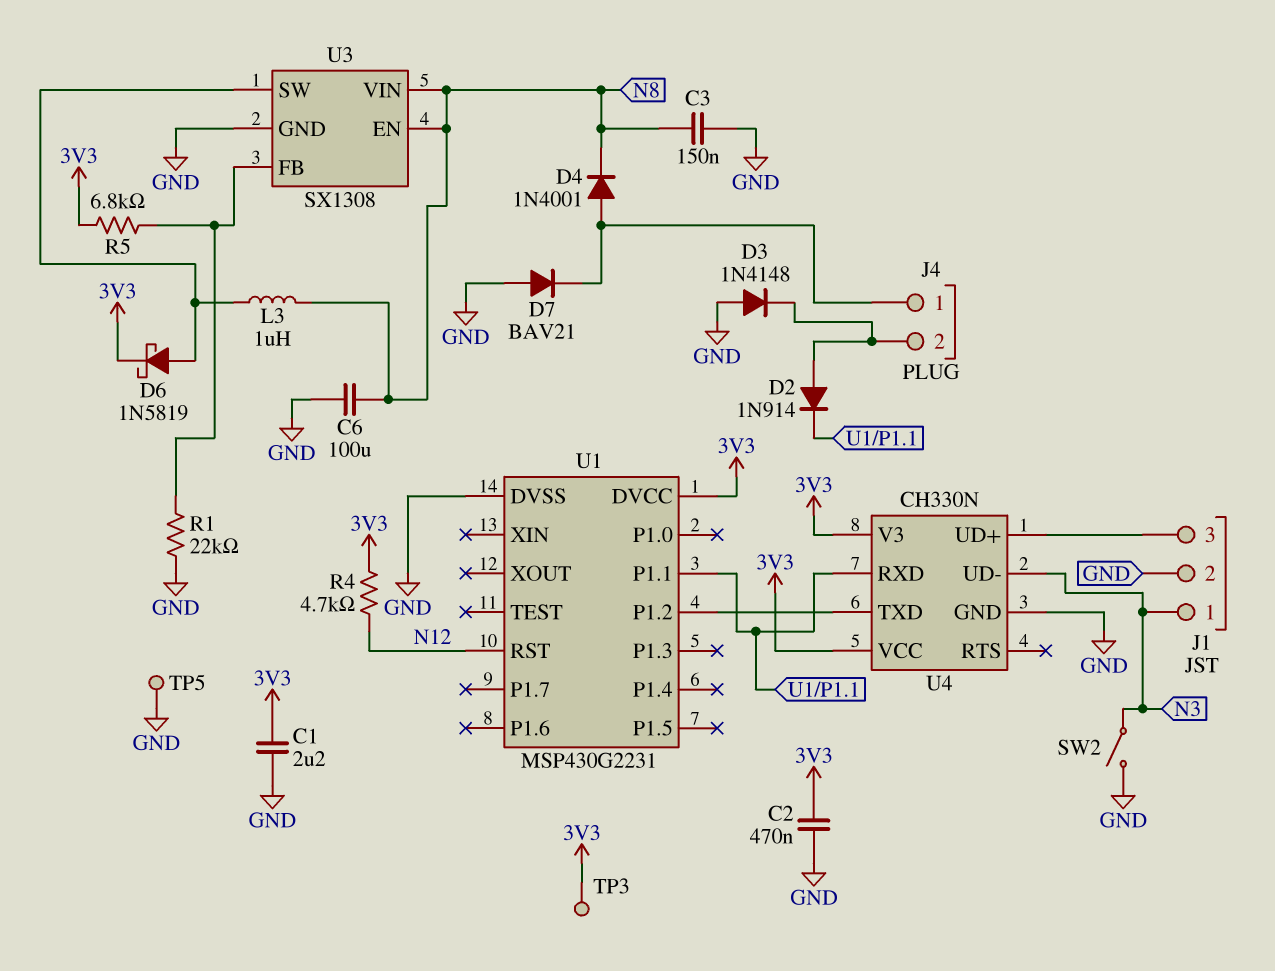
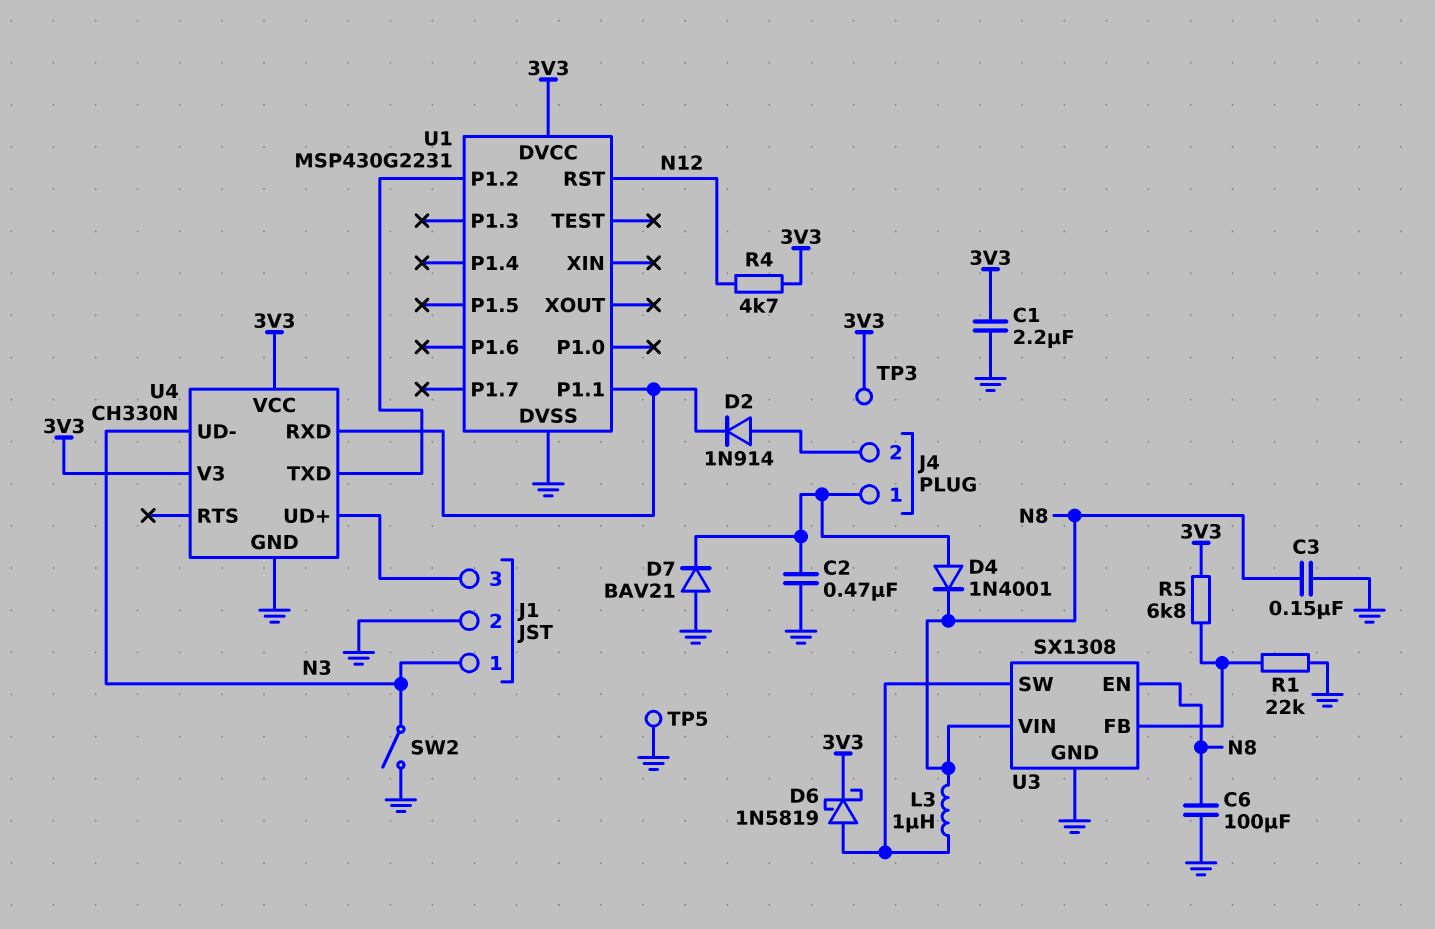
C2: 470nF (3V3, GND) -> 470nF (GND, J4/1)
D3: diode 1N4148 (A GND, K J4/2) -> none

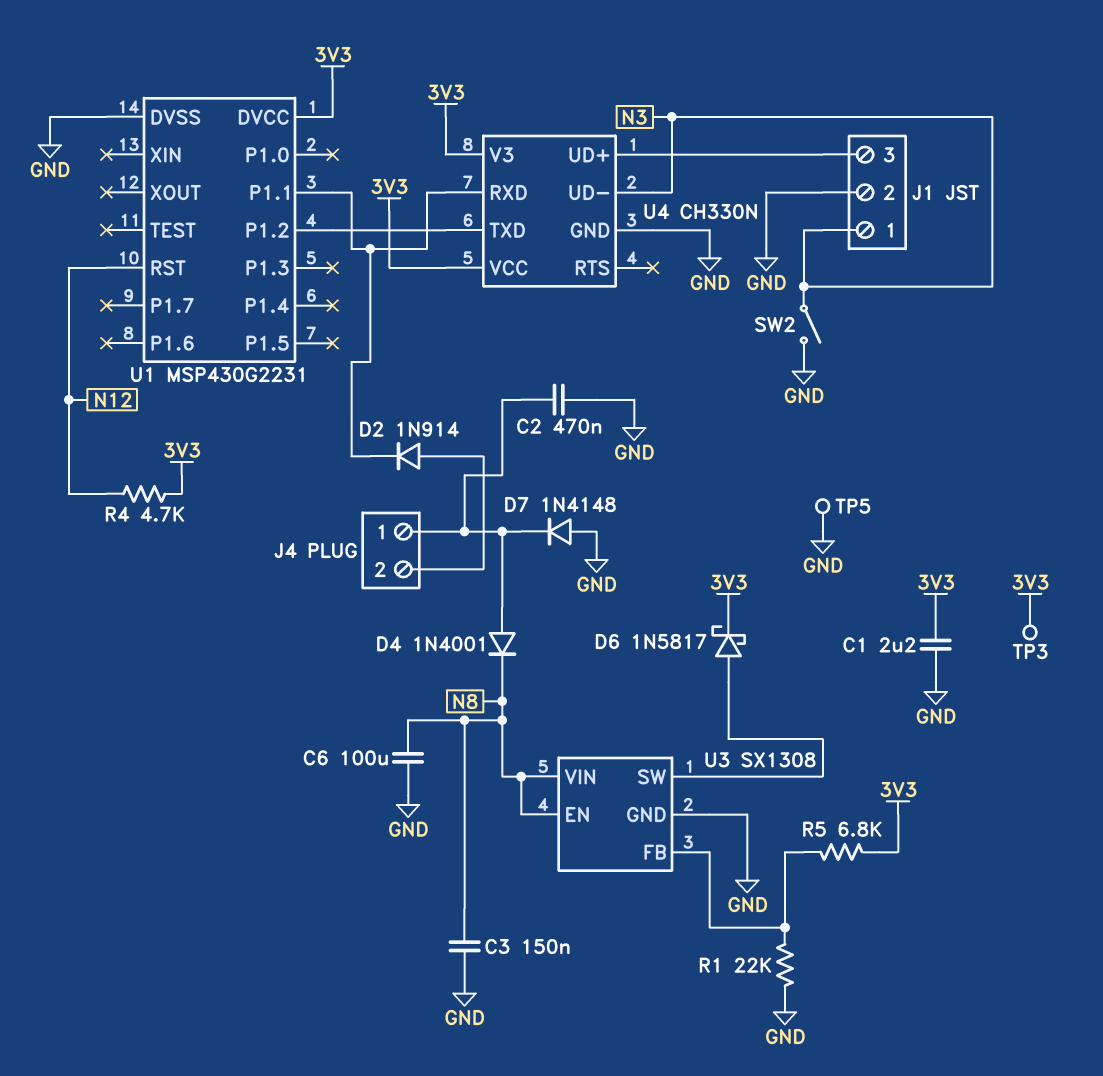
D6: schottky 1N5819 (A U3/SW, K 3V3) -> schottky 1N5817 (A U3/SW, K 3V3)
D7: diode BAV21 (A GND, K J4/1) -> diode 1N4148 (A GND, K J4/1)
L3: 1uH (N8, U3/SW) -> none

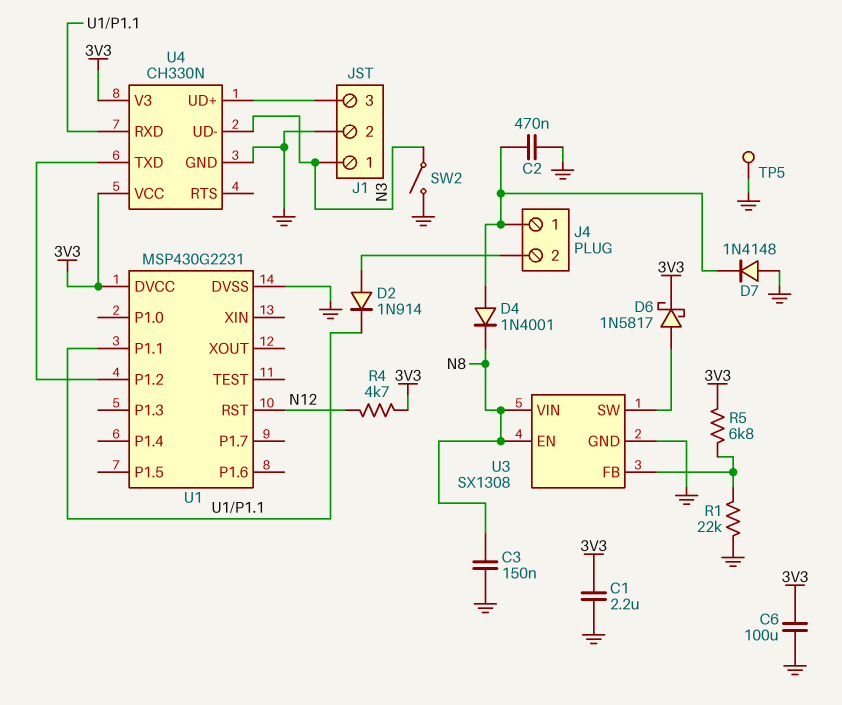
C6: 100uF (GND, N8) -> 100uF (3V3, GND)
TP3: test point (3V3) -> none

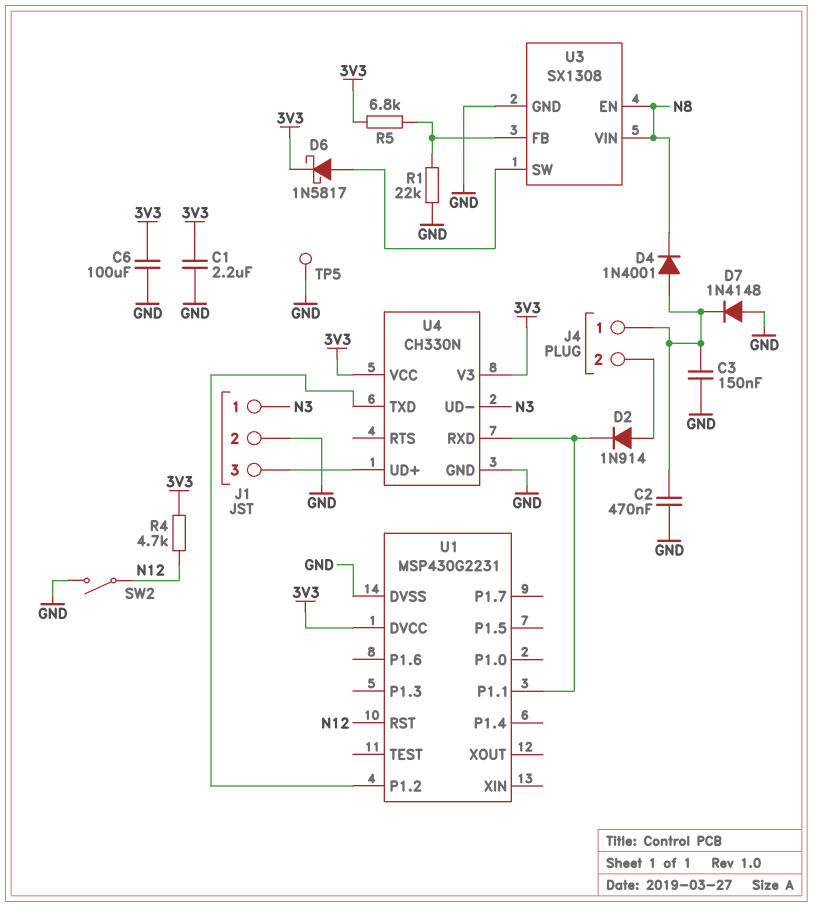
C3: 150nF (GND, N8) -> 150nF (GND, J4/1)
SW2: switch (GND, N3) -> switch (GND, N12)

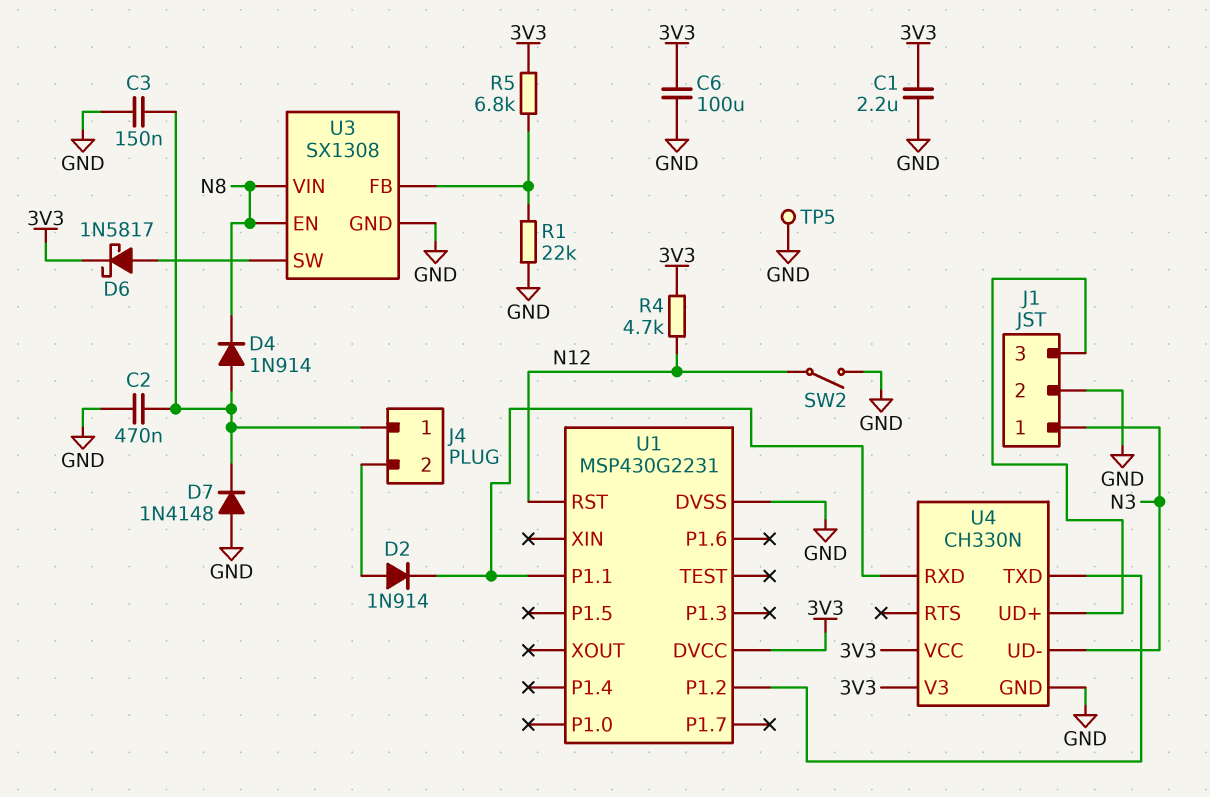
D4: diode 1N4001 (A J4/1, K N8) -> diode 1N914 (A J4/1, K N8)

